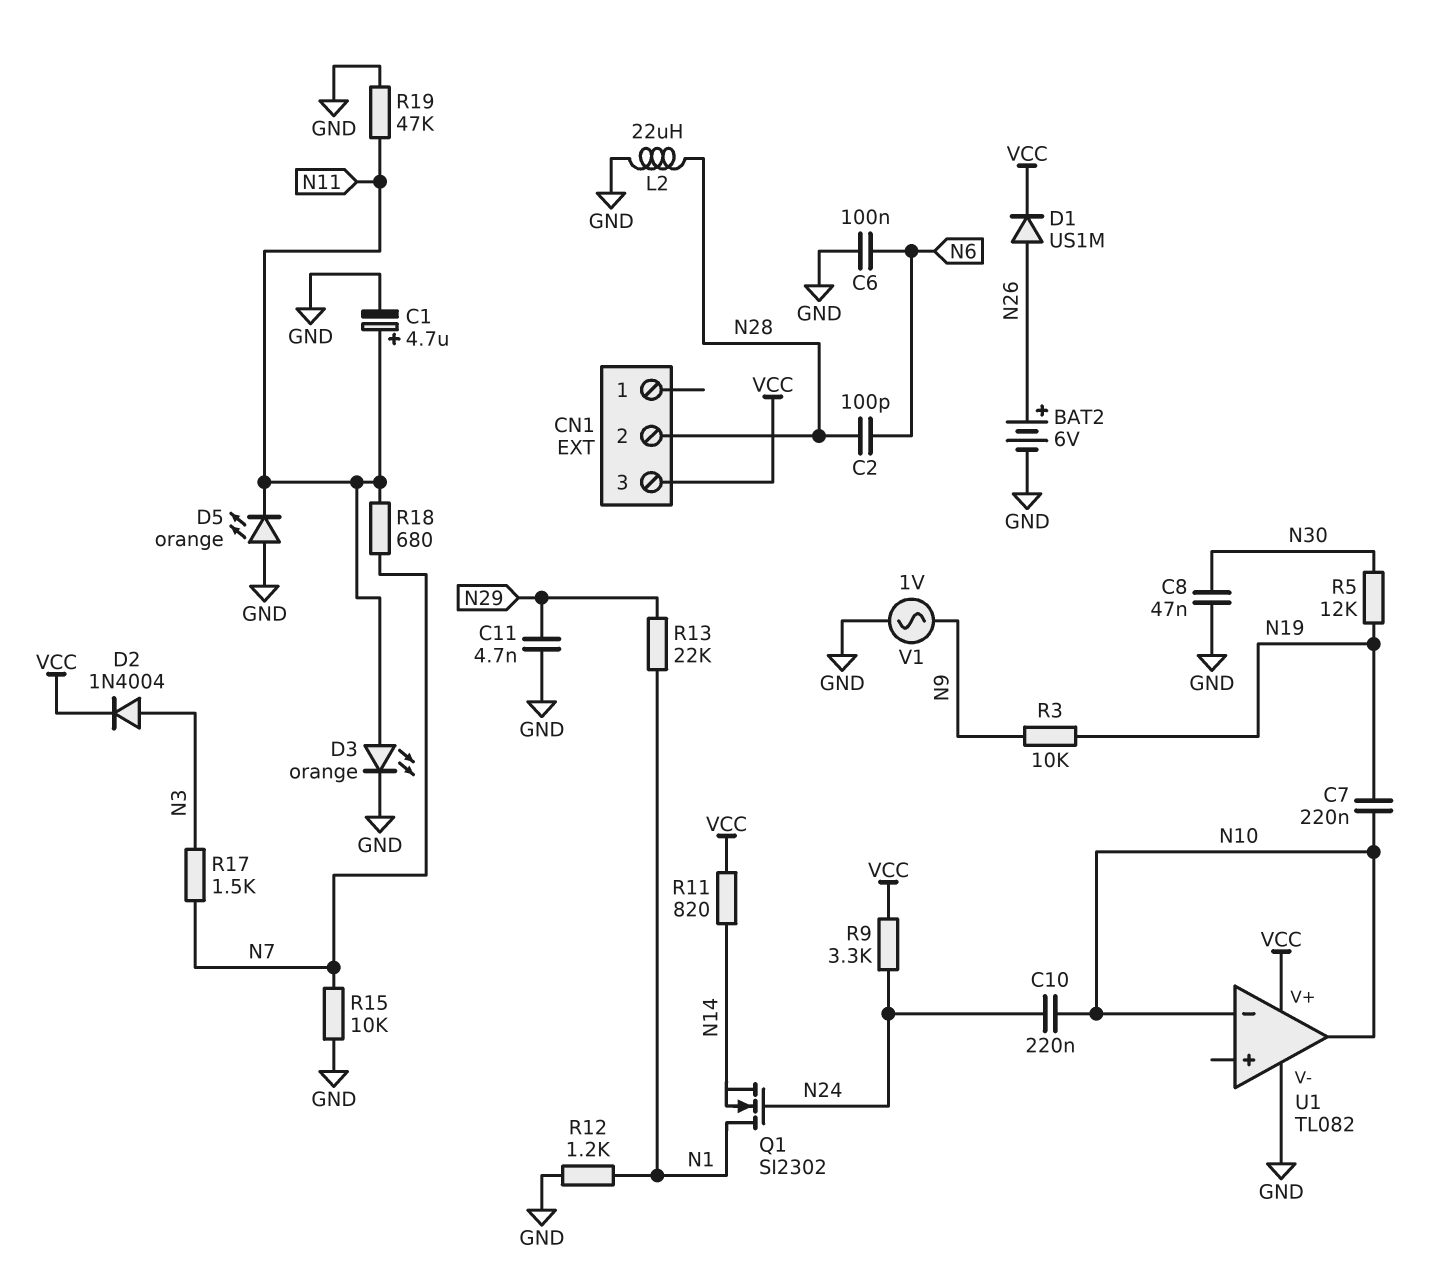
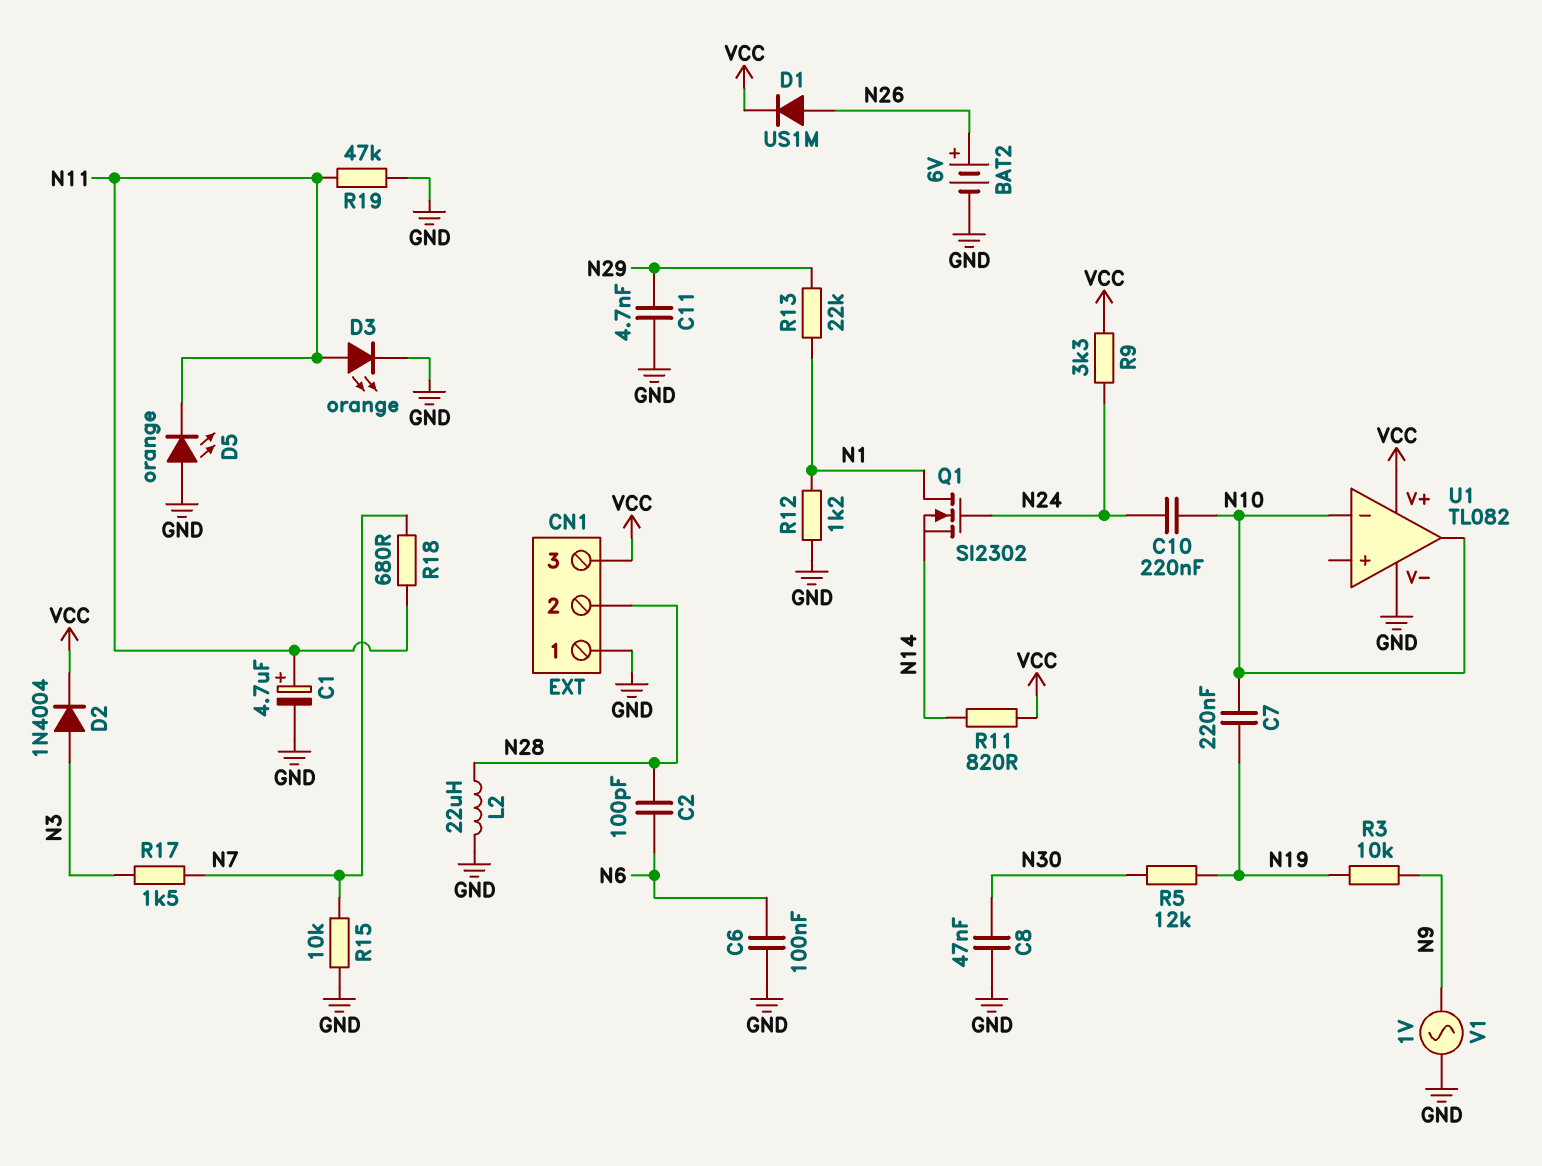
CN1 pin 1: none -> GND

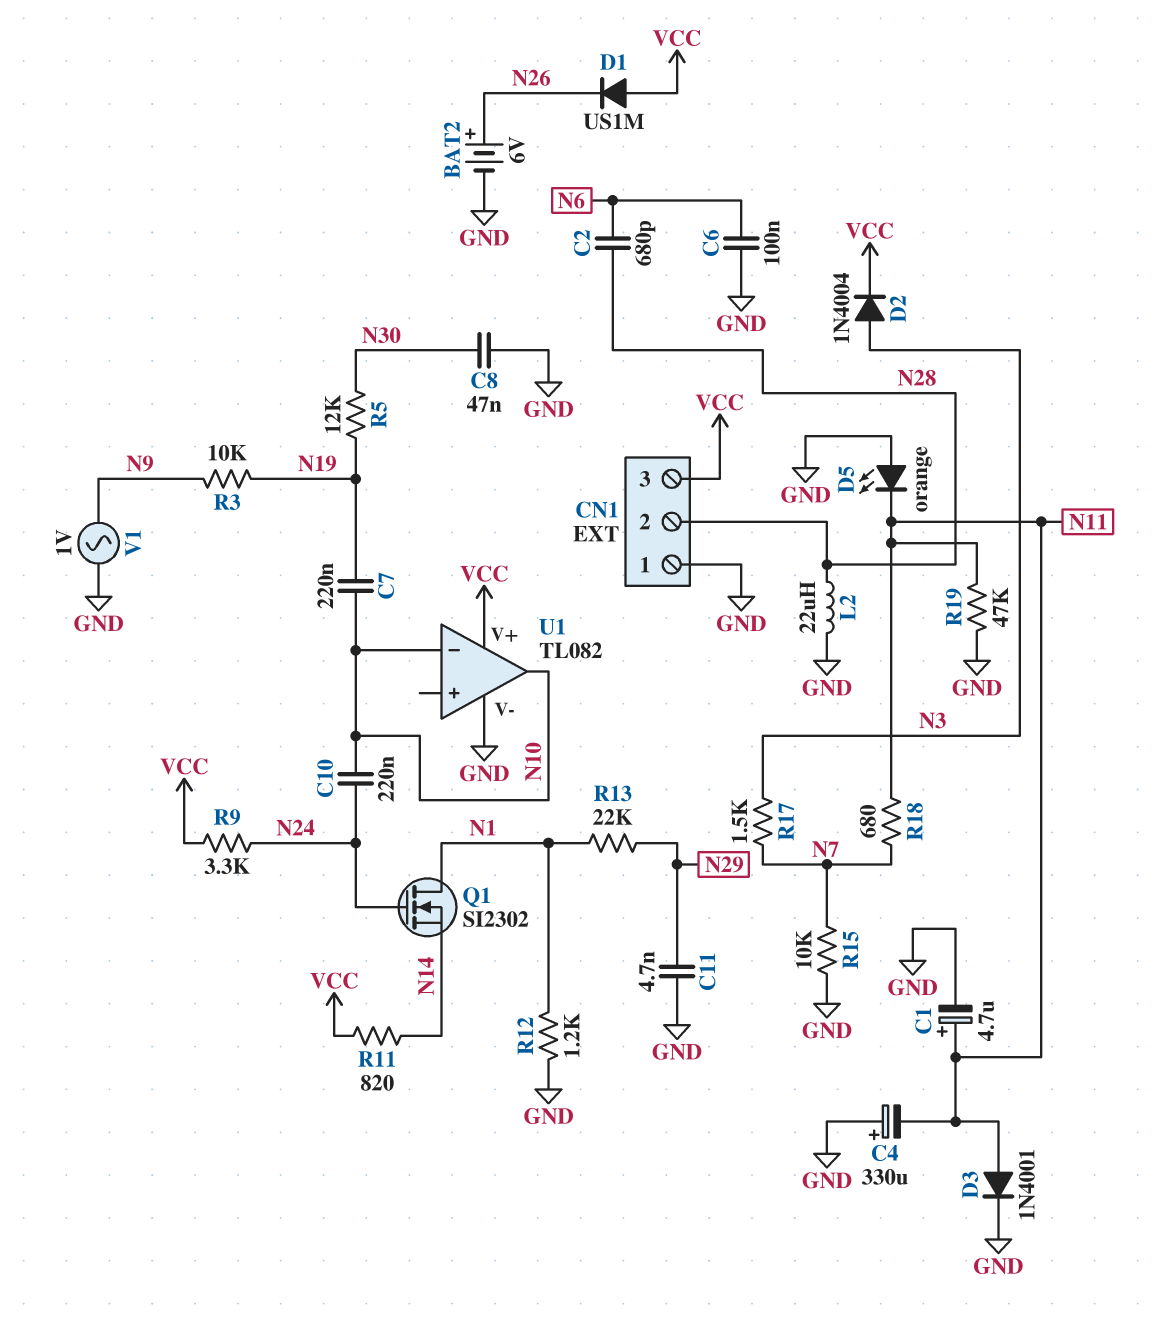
C2: 100pF (N6, N28) -> 680pF (N6, N28)
C4: none -> 330uF (plus GND, minus N11)
D1: diode US1M (A N26, K VCC) -> diode US1M (A VCC, K N26)
D3: LED orange (A N11, K GND) -> diode 1N4001 (A N11, K GND)

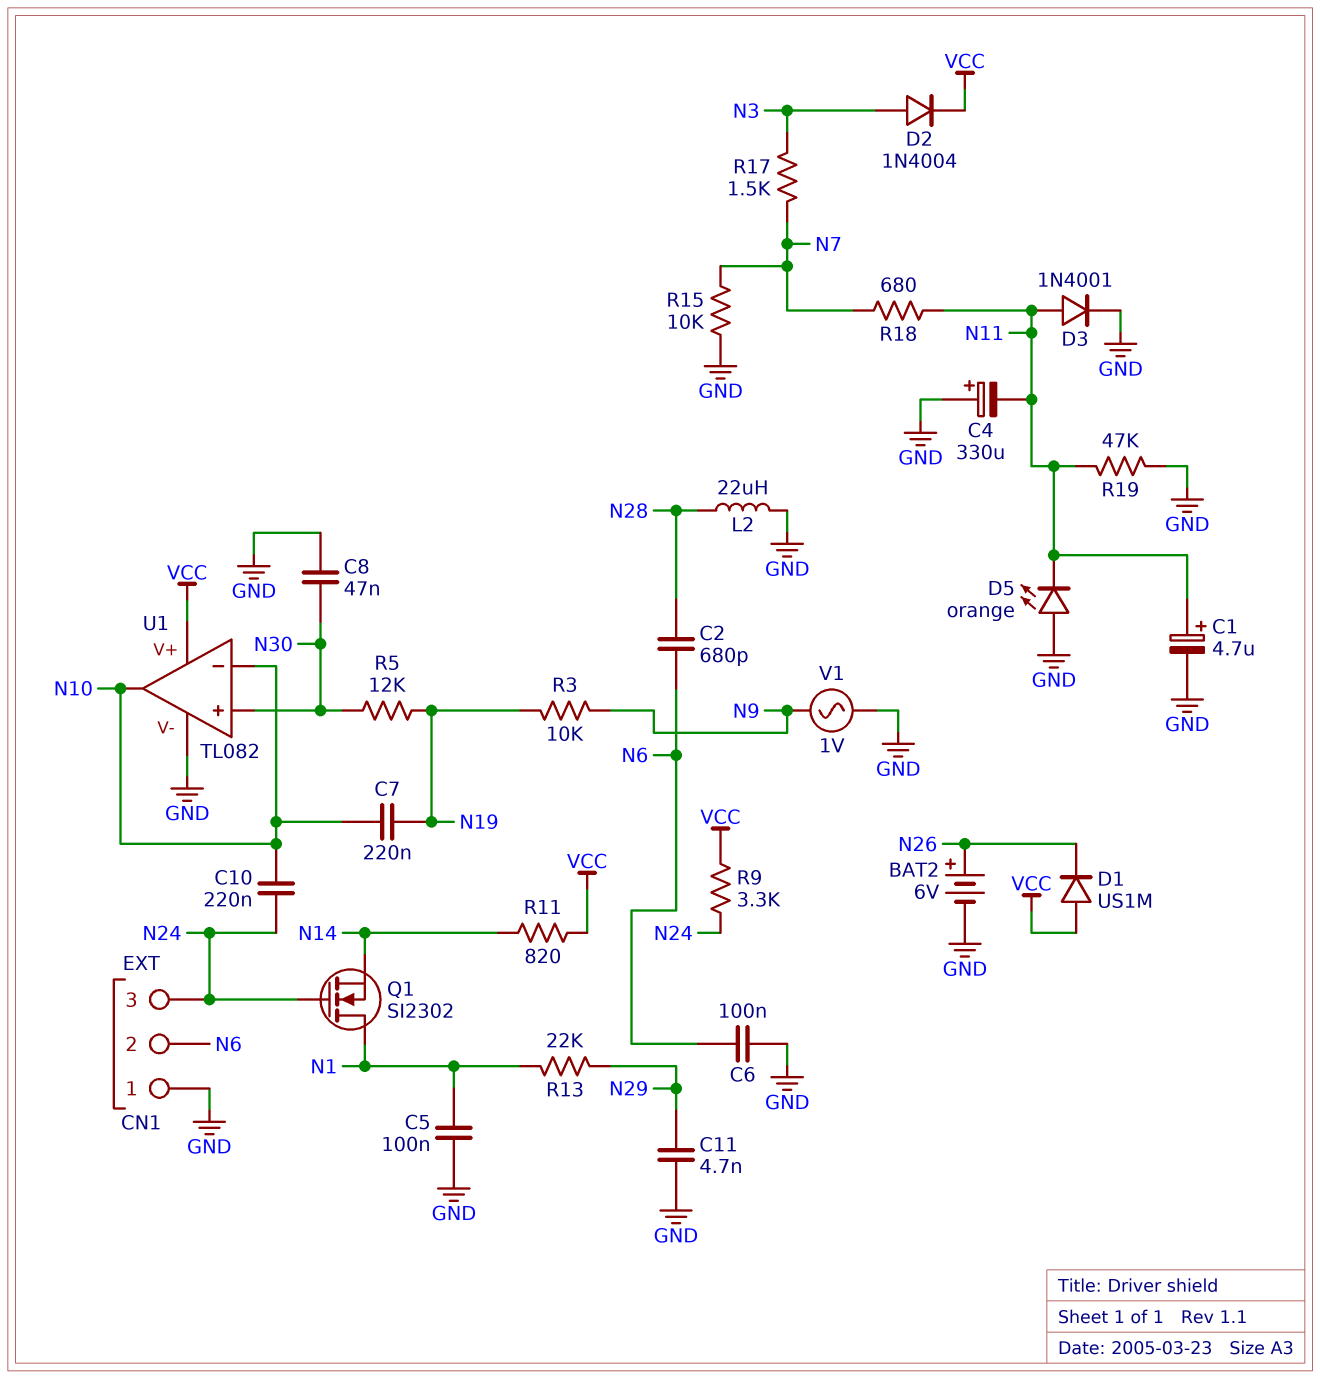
C5: none -> 100nF (GND, N1)
CN1 pin 2: N28 -> N6
CN1 pin 3: VCC -> N24
R12: 1.2k (GND, N1) -> none
U1 pin in+: none -> N30

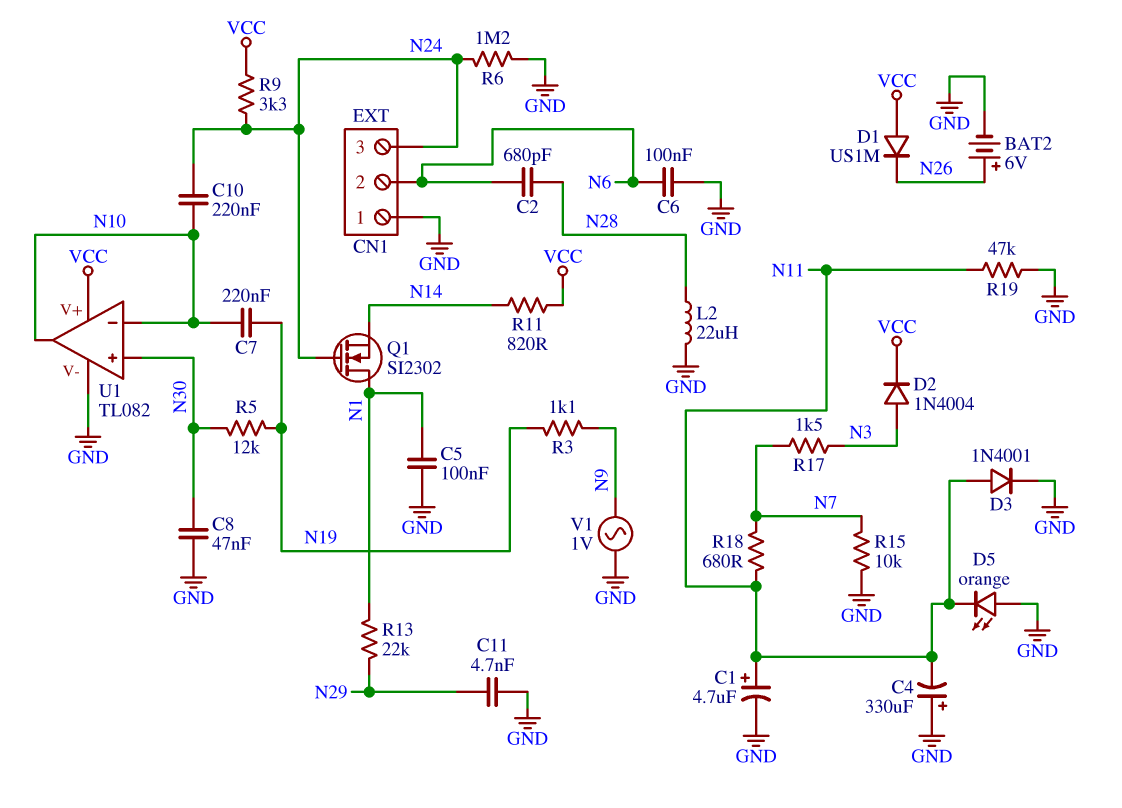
R3: 10k (N9, N19) -> 1.1k (N9, N19)
R6: none -> 1.2M (GND, N24)

